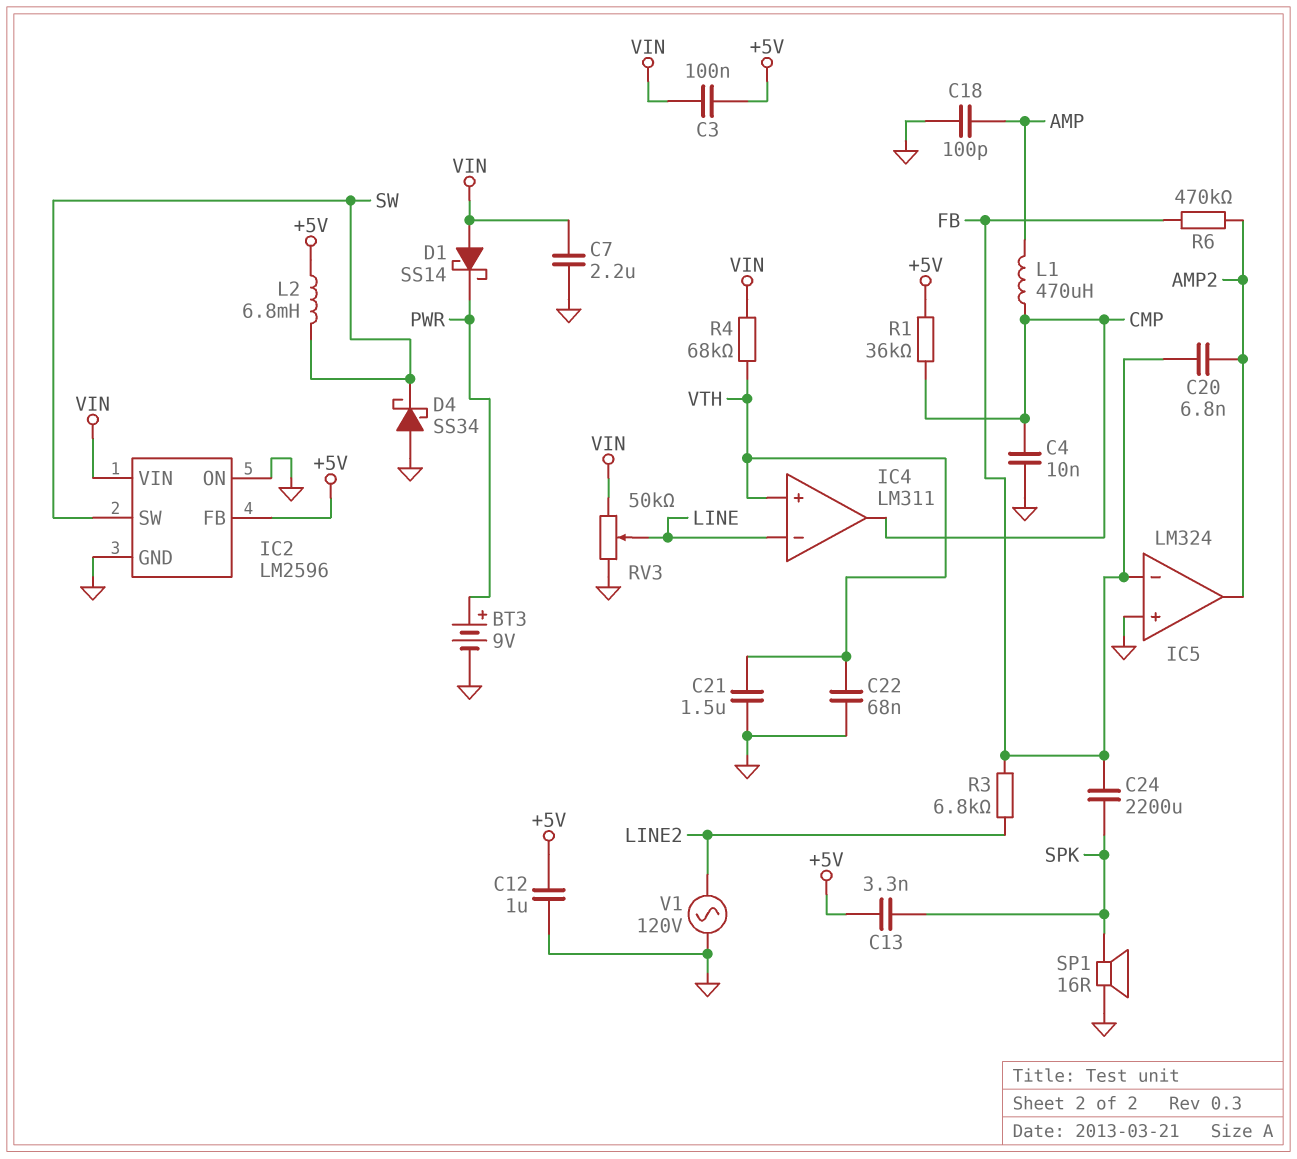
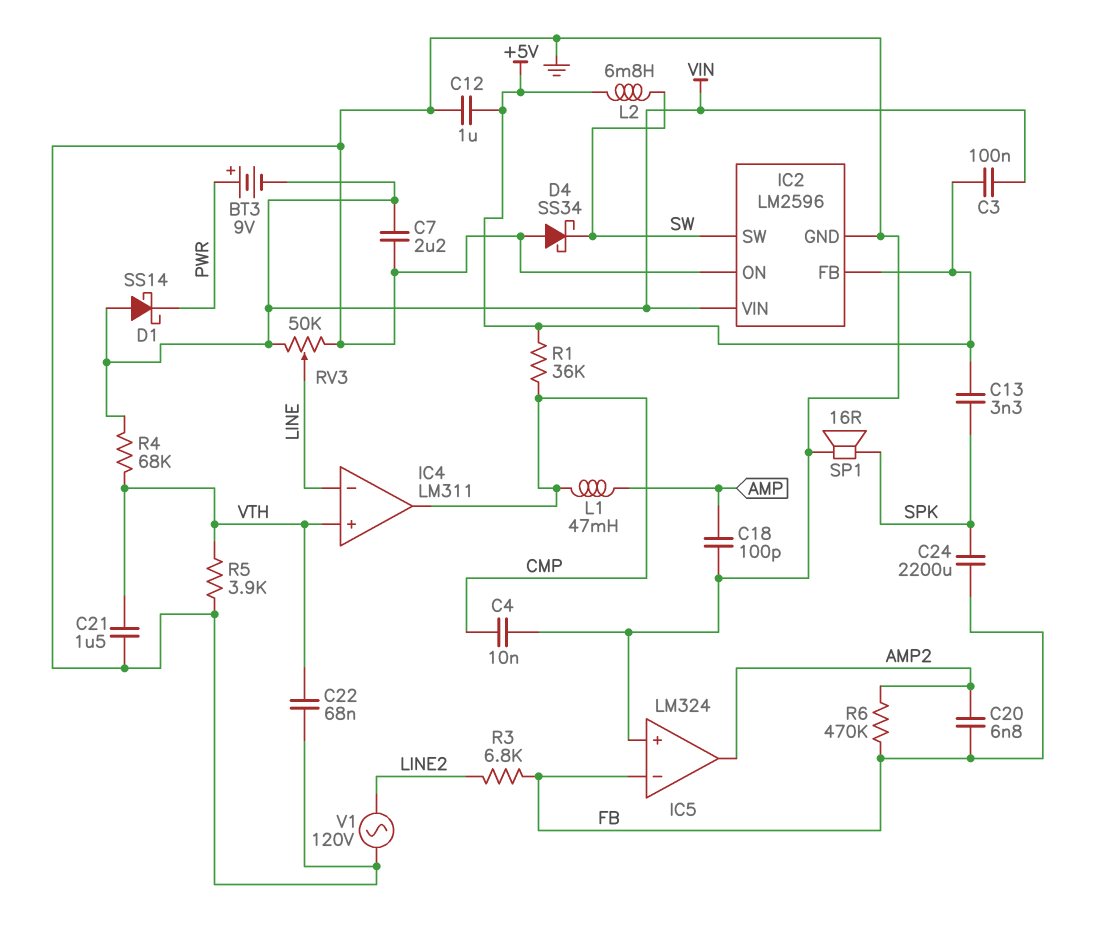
BT3: 9V (plus PWR, minus GND) -> 9V (plus PWR, minus VIN)
L1: 470uH (AMP, CMP) -> 47mH (AMP, CMP)
R5: none -> 3.9k (GND, VTH)

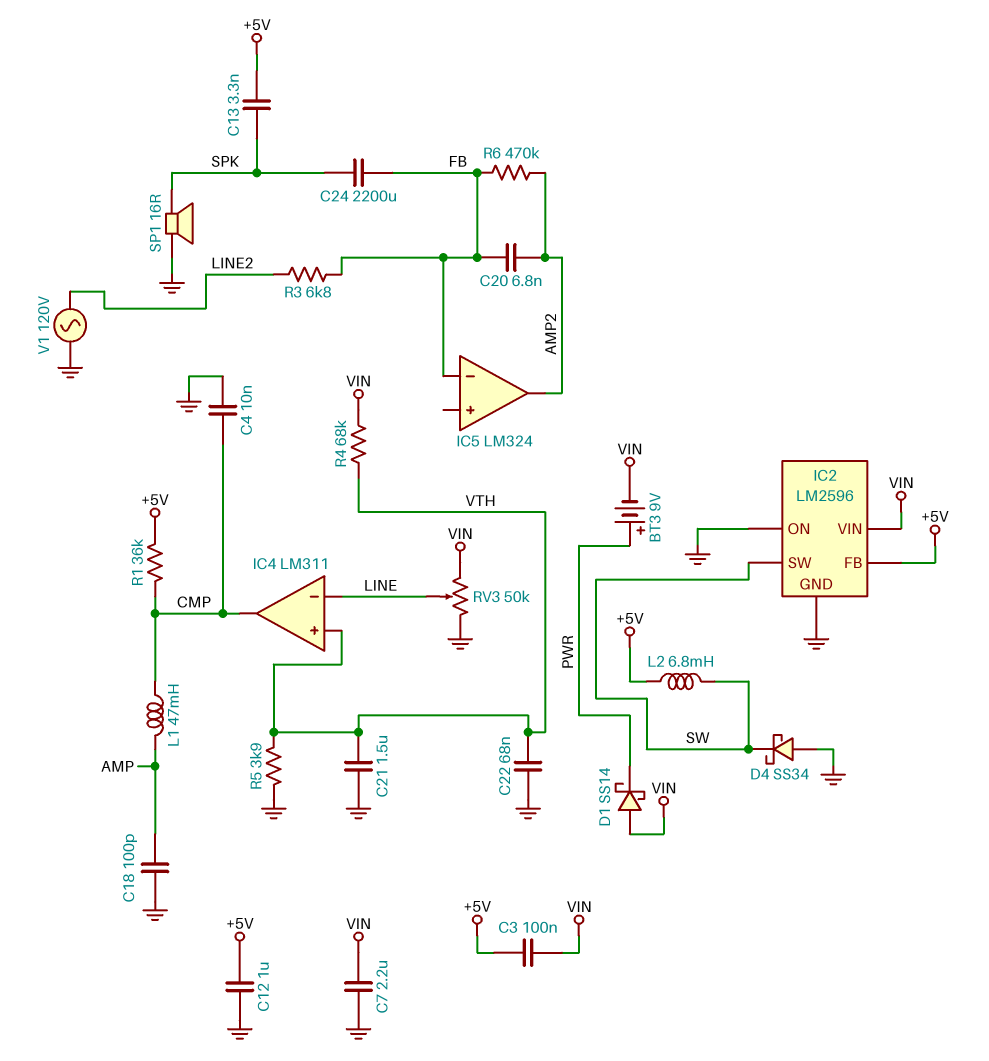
IC5 pin in+: GND -> none

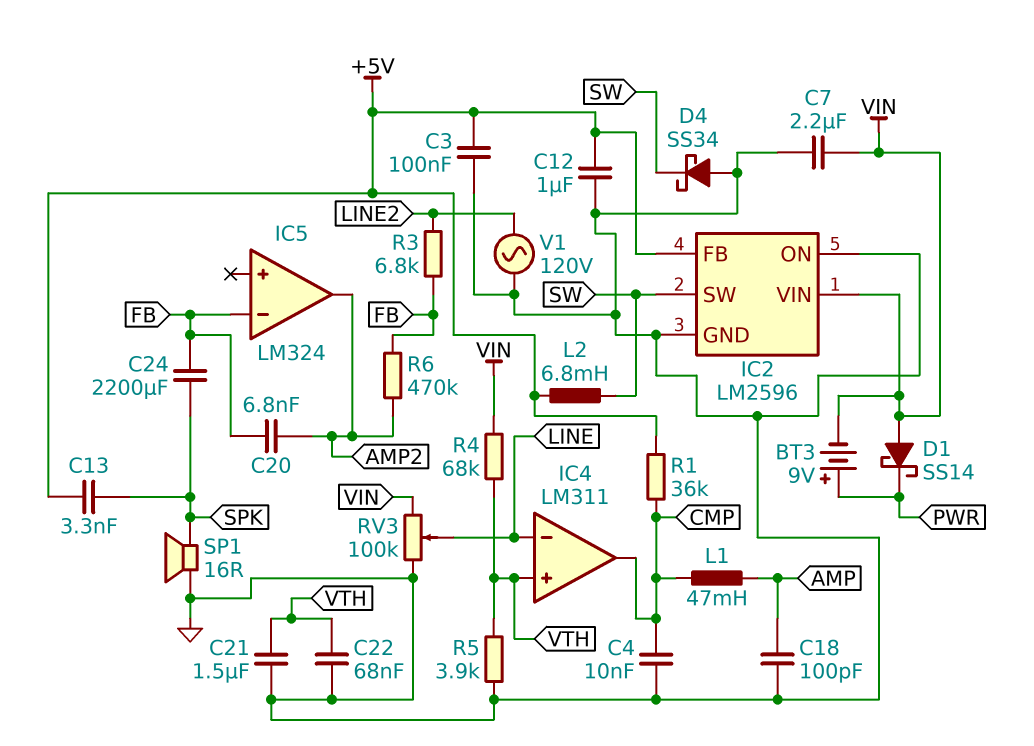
C3: 100nF (+5V, VIN) -> 100nF (+5V, GND)
RV3: 50k (GND, VIN, wiper LINE) -> 100k (GND, VIN, wiper LINE)

